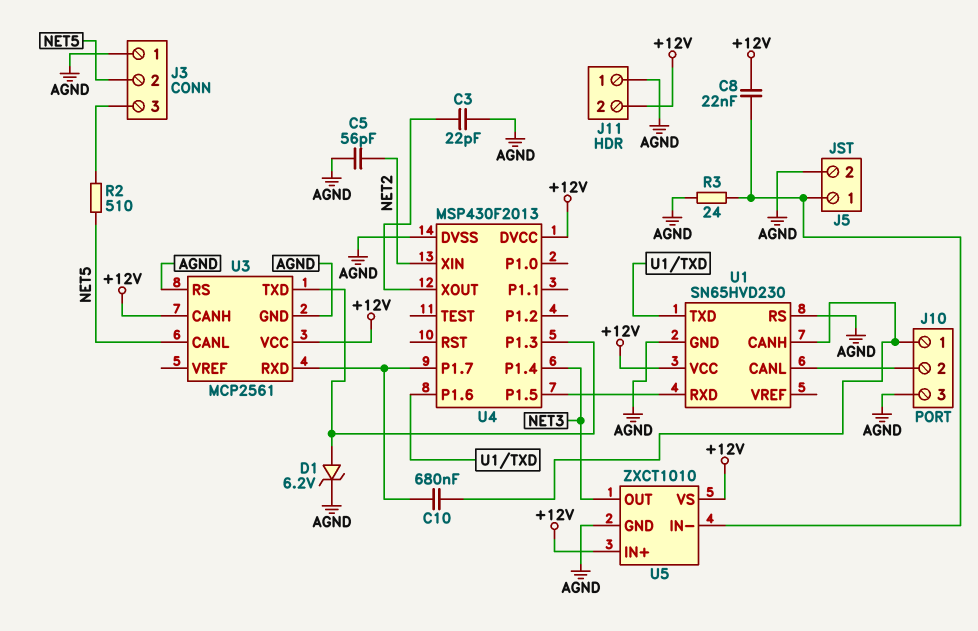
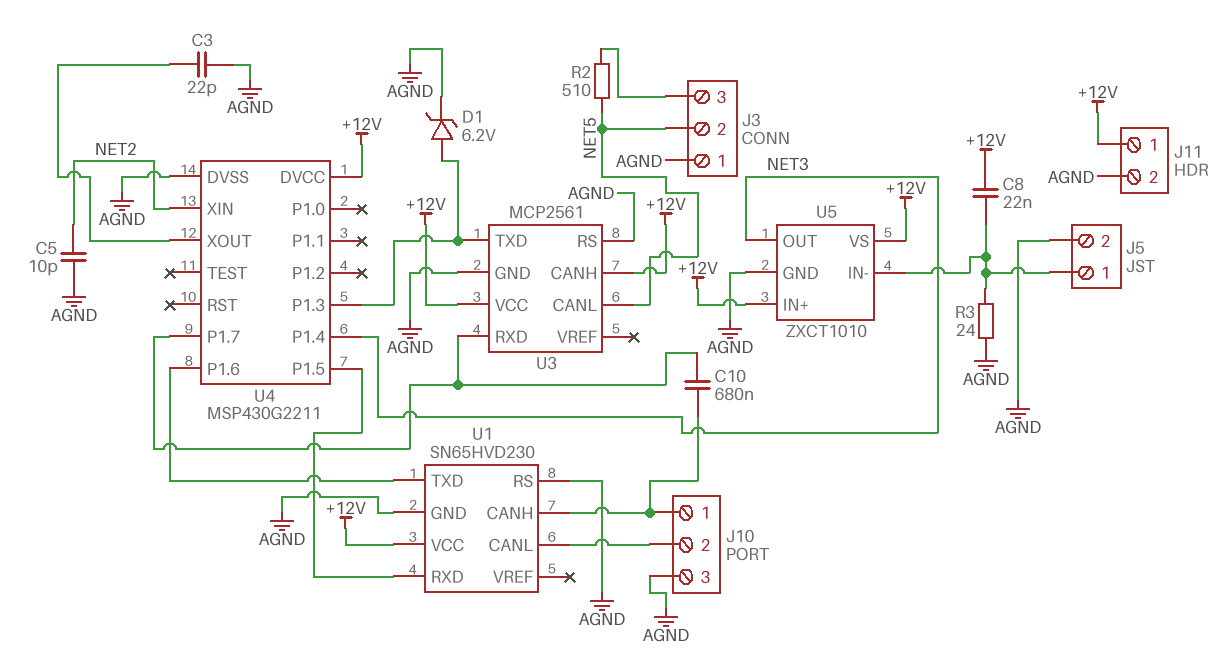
C5: 56pF (AGND, NET2) -> 10pF (AGND, NET2)
J11 pin 1: AGND -> +12V
J11 pin 2: +12V -> AGND
U4: MSP430F2013 -> MSP430G2211

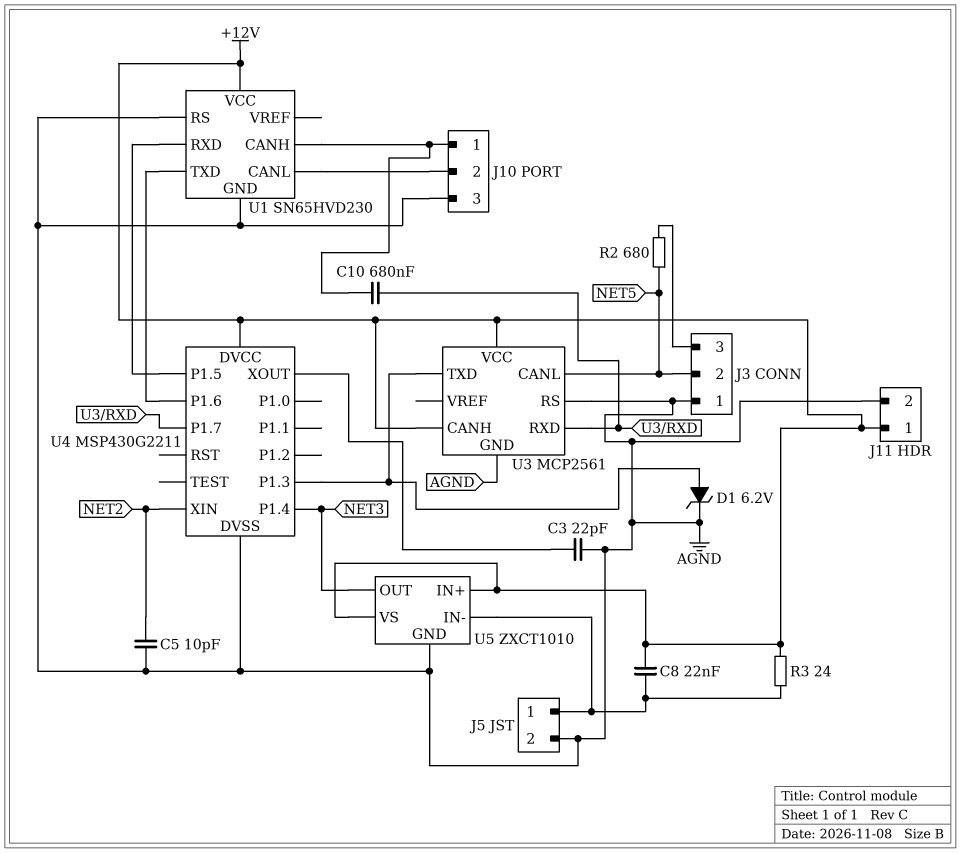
R2: 510 (J3/3, NET5) -> 680 (J3/3, NET5)
R3: 24 (AGND, J5/1) -> 24 (+12V, J5/1)

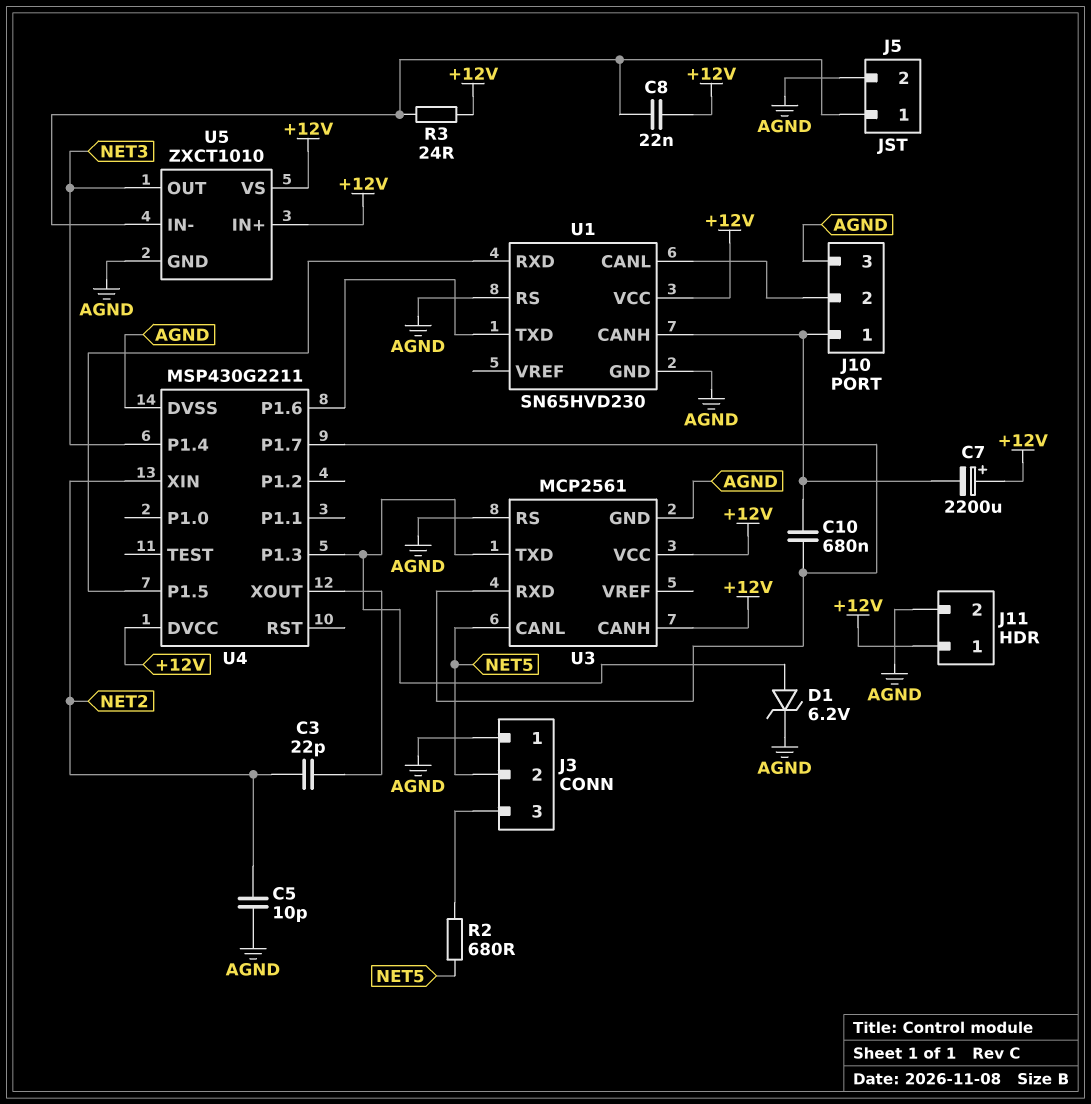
C3: 22pF (AGND, U4/XOUT) -> 22pF (NET2, U4/XOUT)
C7: none -> 2200uF (plus +12V, minus J10/1)

